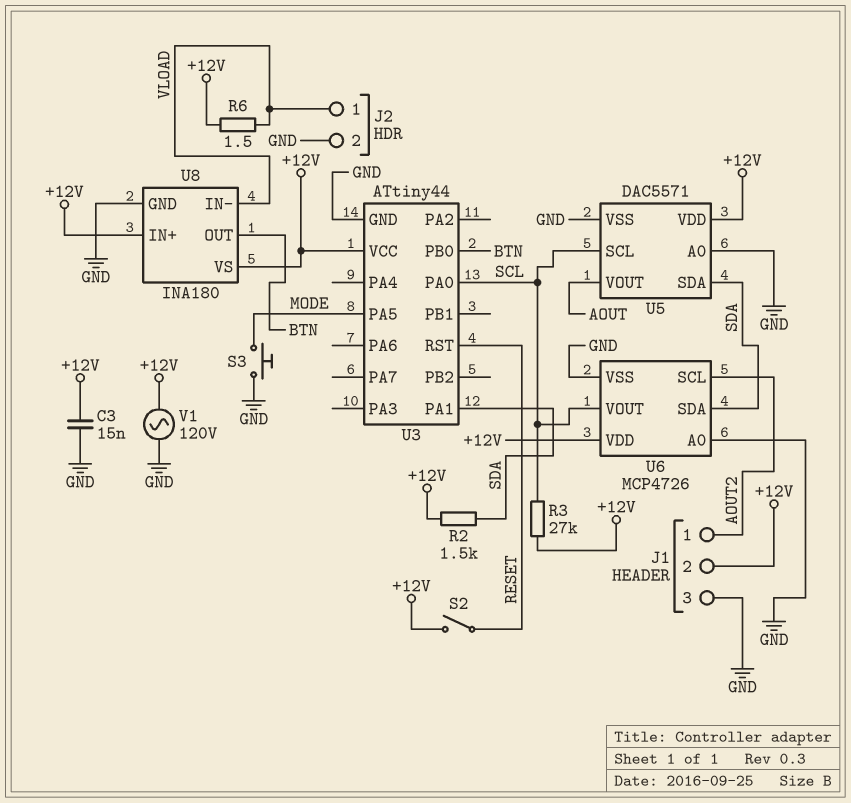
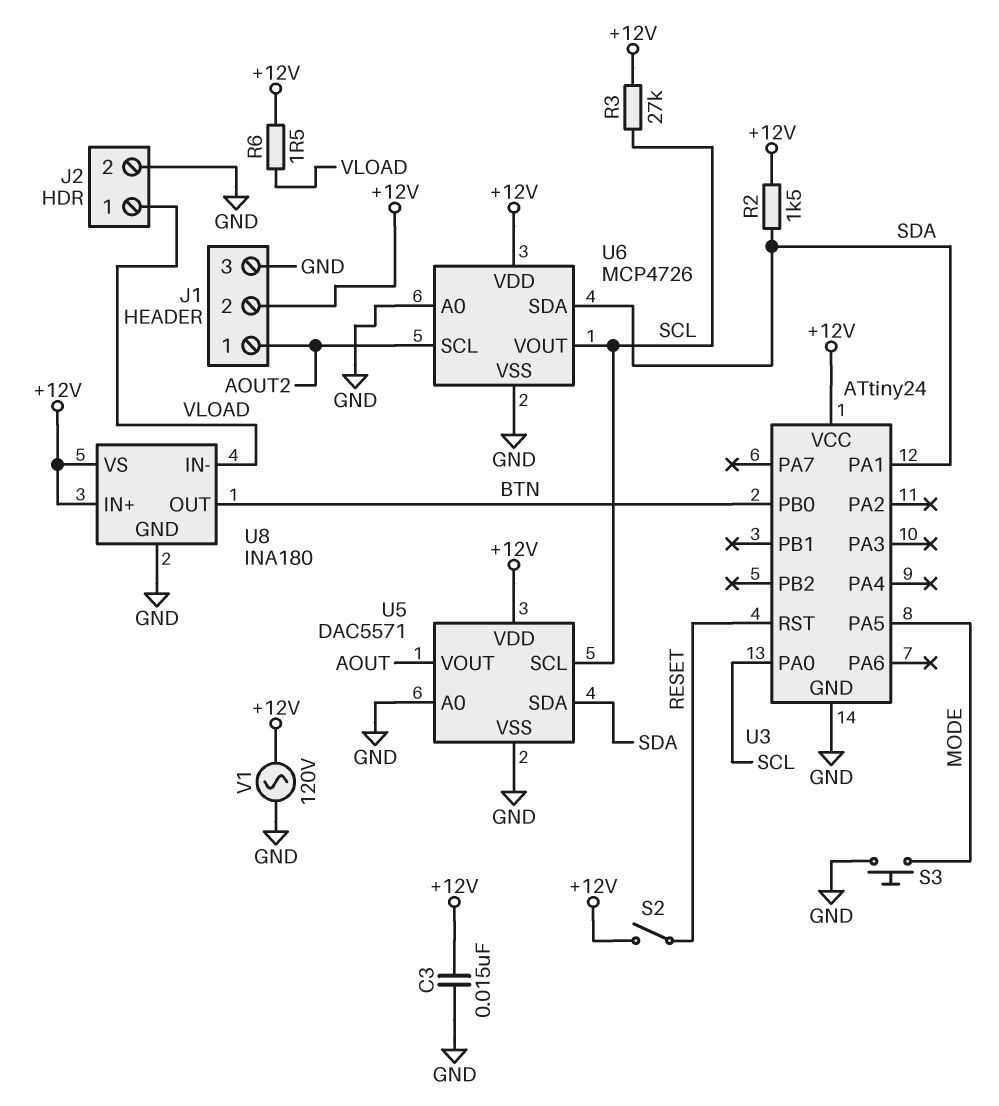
U3: ATtiny44 -> ATtiny24

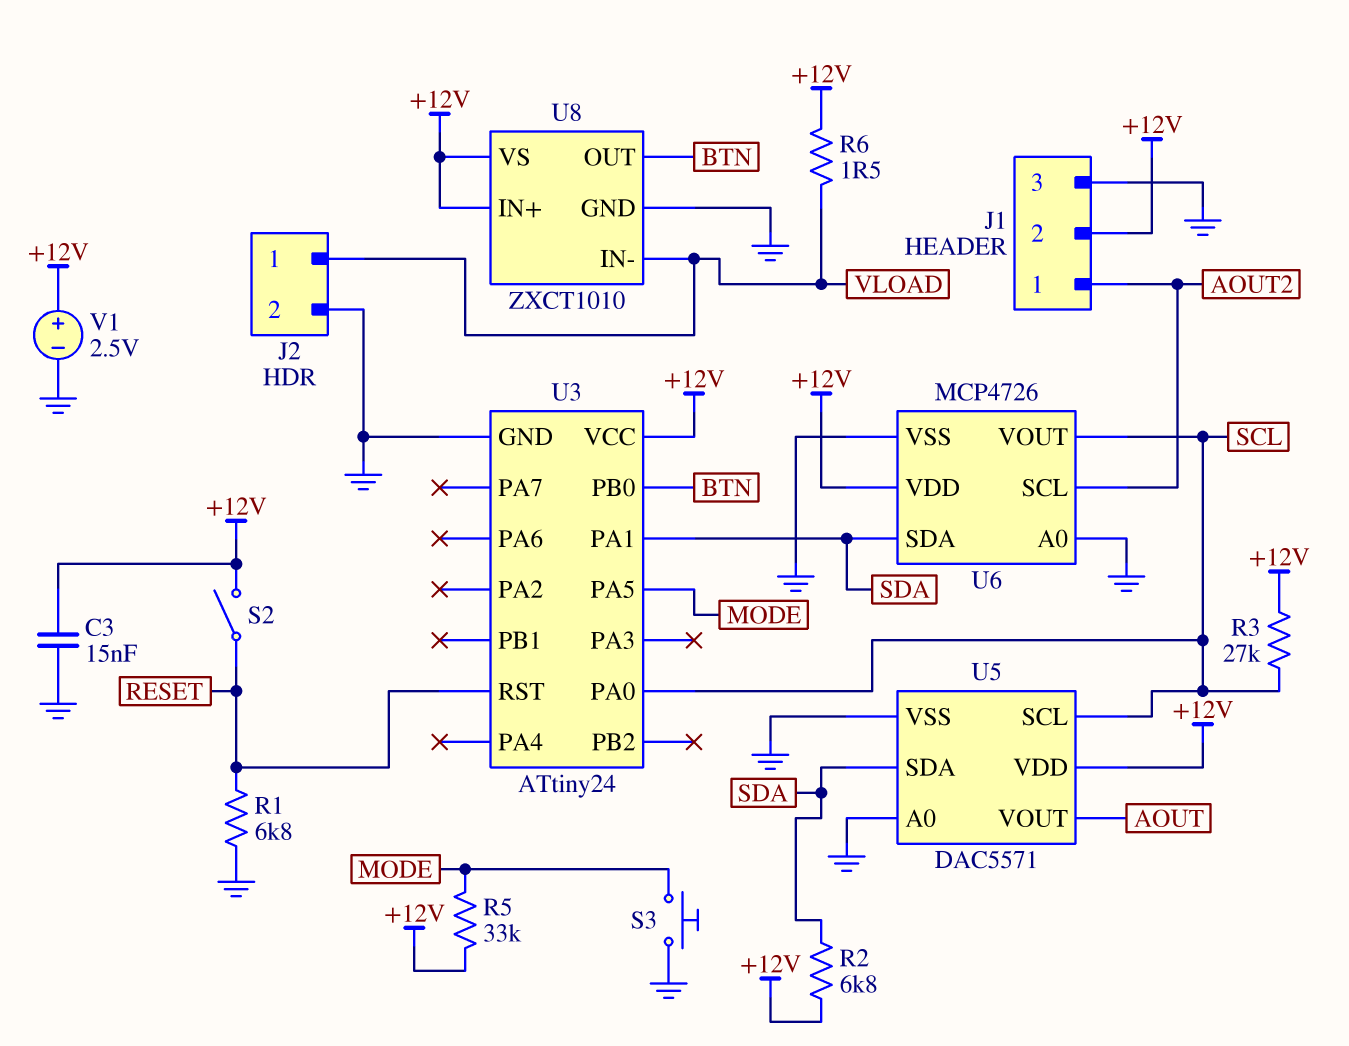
R1: none -> 6.8k (GND, RESET)
R2: 1.5k (+12V, SDA) -> 6.8k (+12V, SDA)
R5: none -> 33k (+12V, MODE)
U8: INA180 -> ZXCT1010
V1: AC 120V (+12V, GND) -> 2.5V (plus +12V, minus GND)

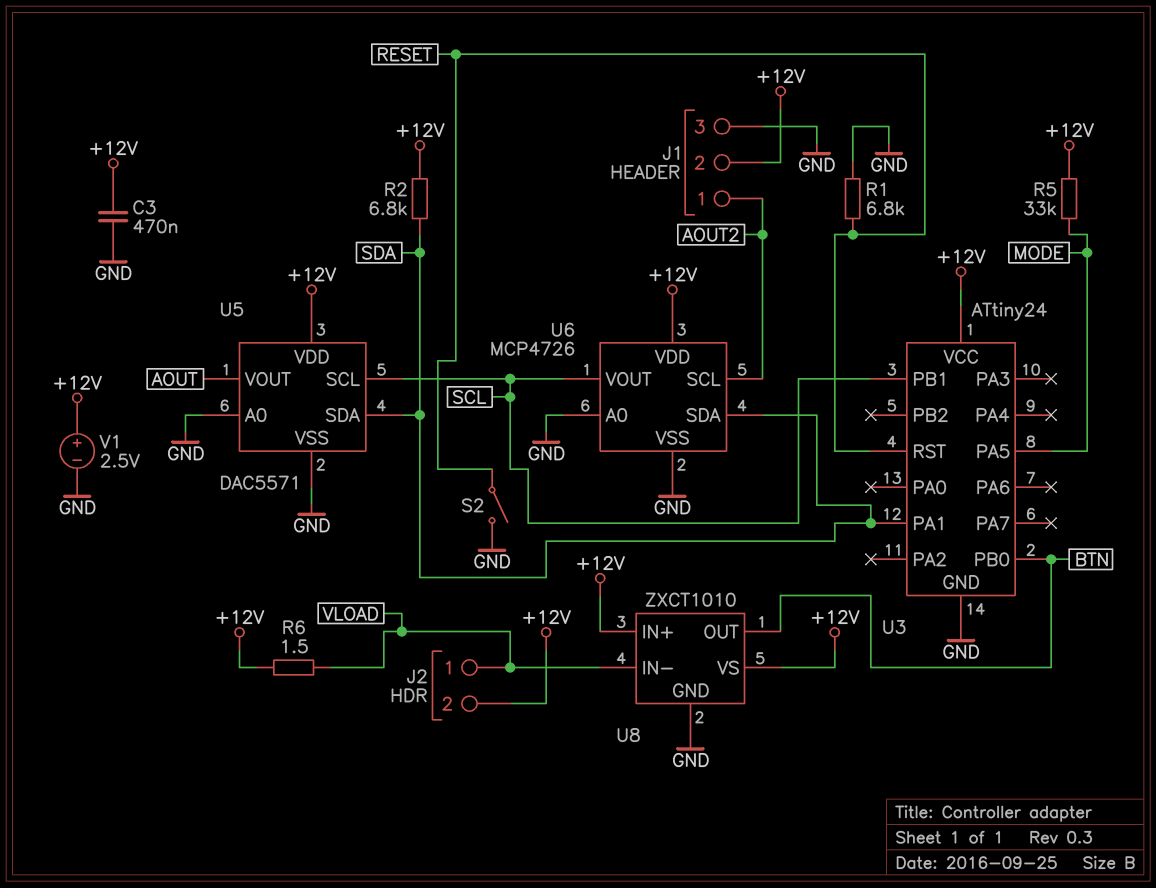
C3: 15nF (+12V, GND) -> 470nF (+12V, GND)
J2 pin 2: GND -> +12V
R3: 27k (+12V, SCL) -> none
S2: switch (+12V, RESET) -> switch (GND, RESET)
S3: button (GND, MODE) -> none
U3 pin PA0: SCL -> none
U3 pin PB1: none -> SCL

